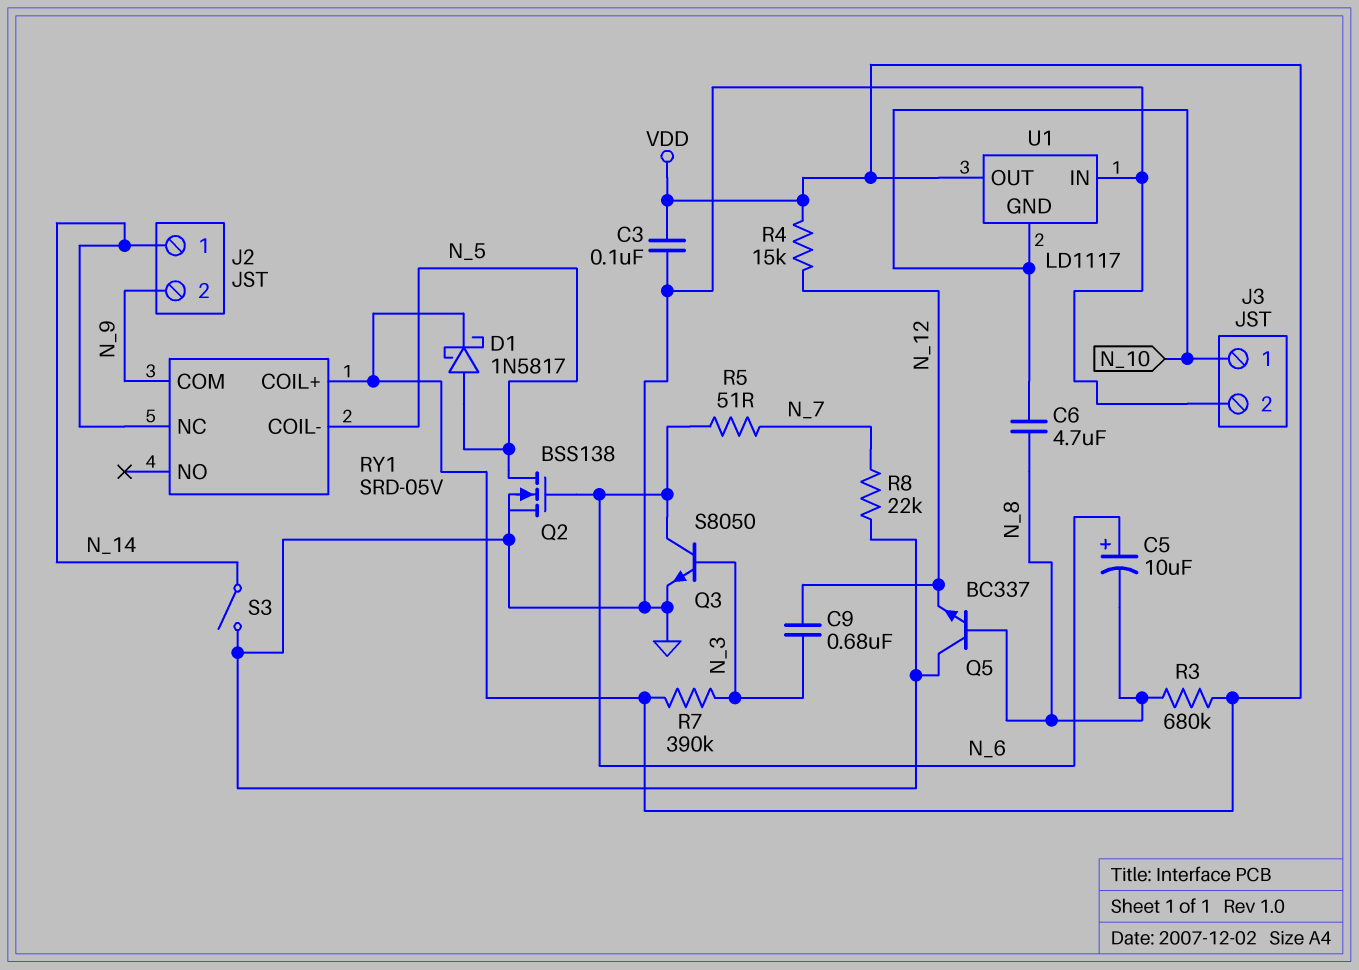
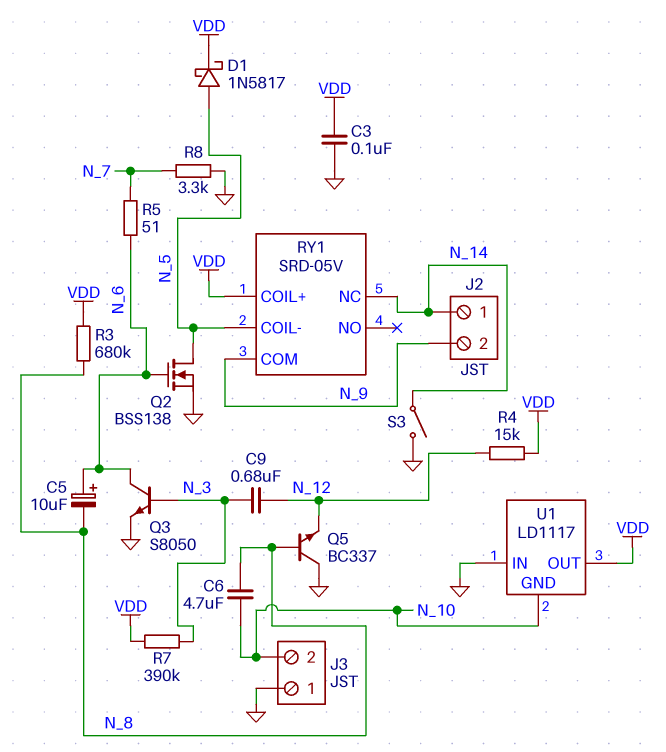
J3 pin 1: N_10 -> GND
J3 pin 2: GND -> N_10
R8: 22k (GND, N_7) -> 3.3k (GND, N_7)

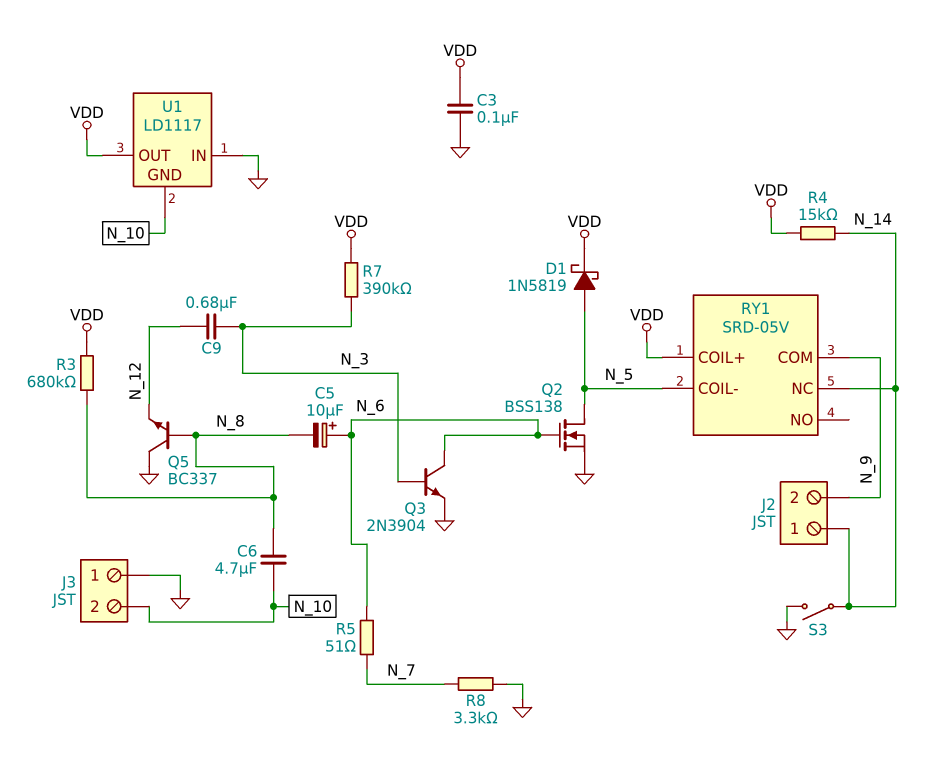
D1: schottky 1N5817 (A N_5, K VDD) -> schottky 1N5819 (A N_5, K VDD)
Q3: NPN S8050 (B N_3, C N_6, E GND) -> NPN 2N3904 (B N_3, C N_6, E GND)
R4: 15k (N_12, VDD) -> 15k (N_14, VDD)

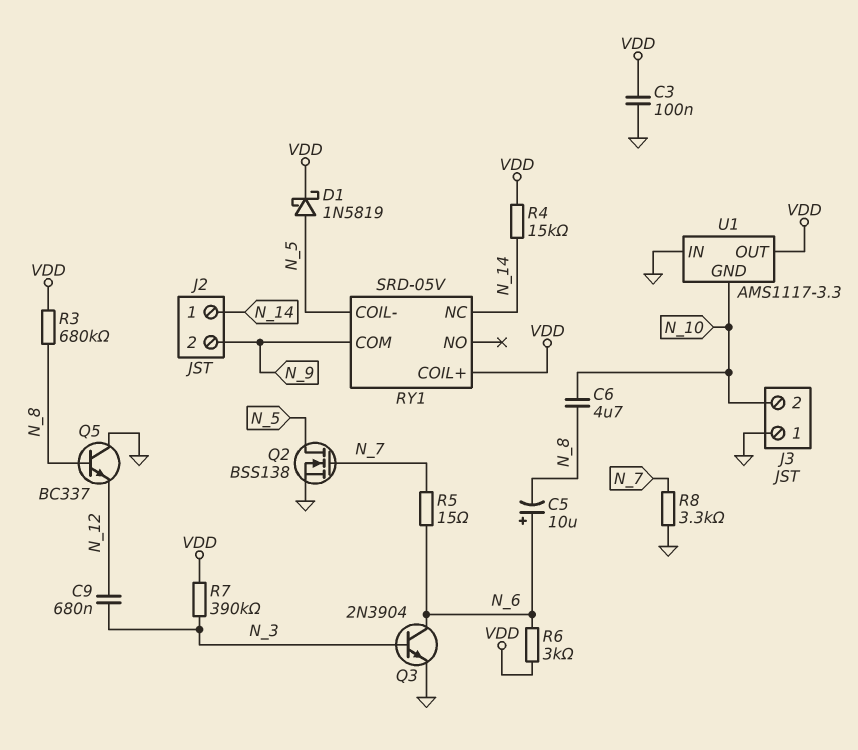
Q2: NMOS BSS138 (G N_6, D N_5, S GND) -> NMOS BSS138 (G N_7, D N_5, S GND)
R5: 51 (N_6, N_7) -> 15 (N_6, N_7)
R6: none -> 3k (N_6, VDD)
S3: switch (GND, N_14) -> none
U1: LD1117 -> AMS1117-3.3

